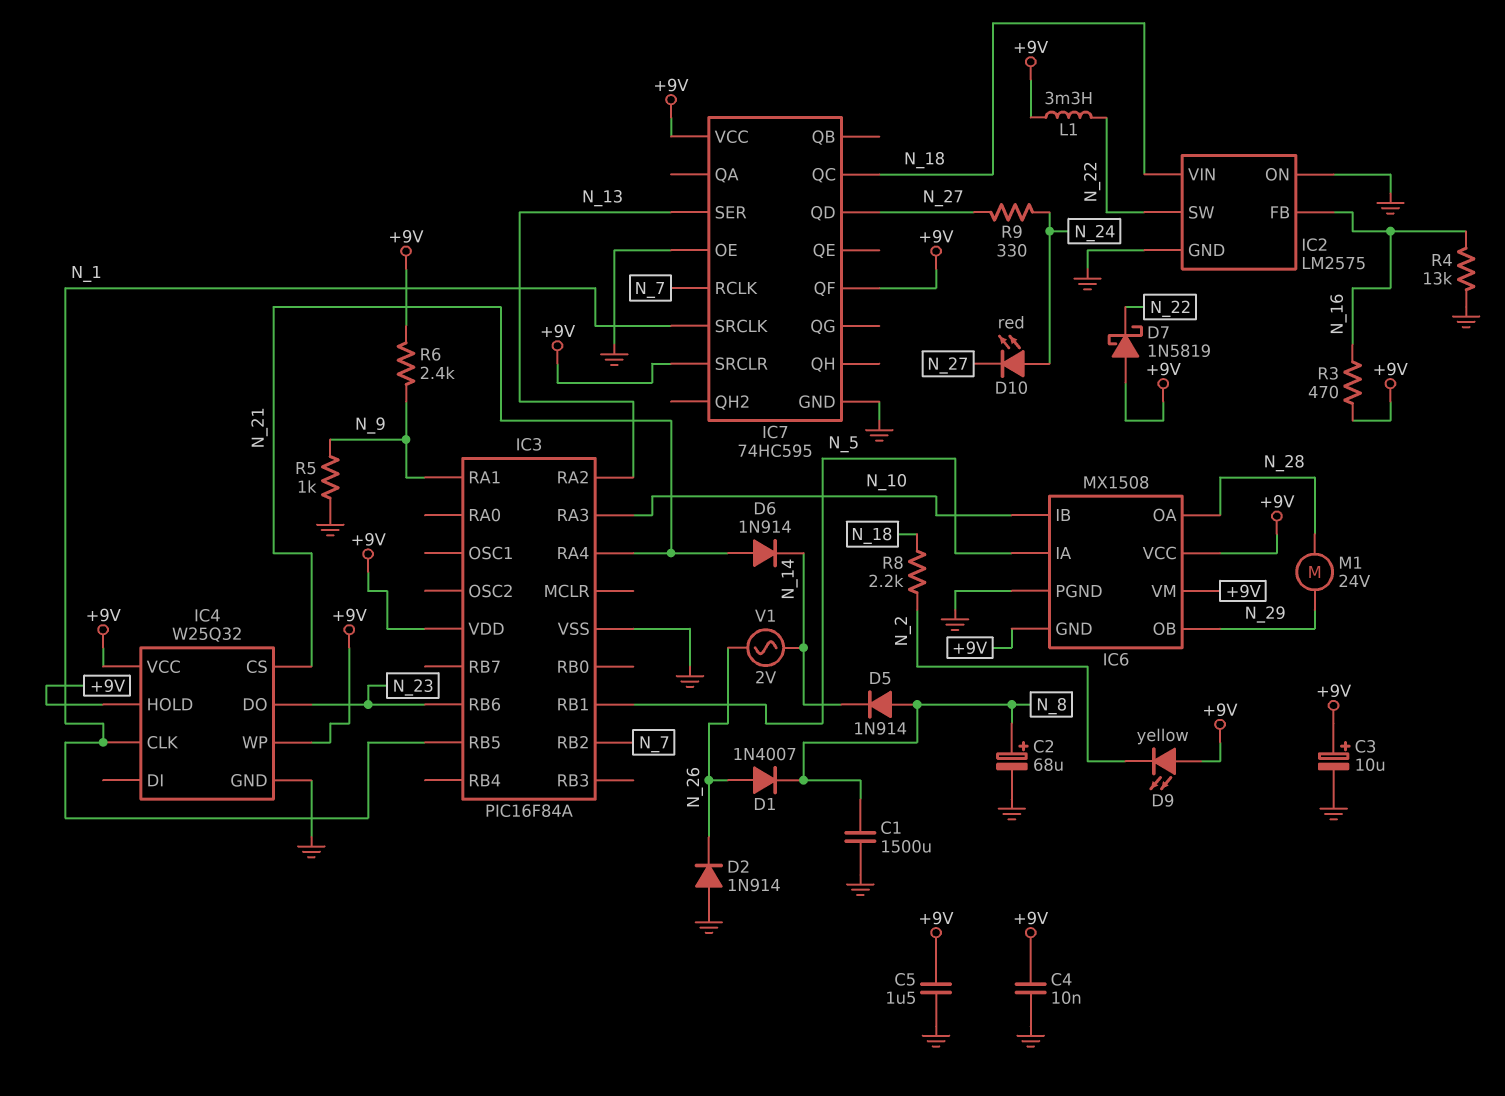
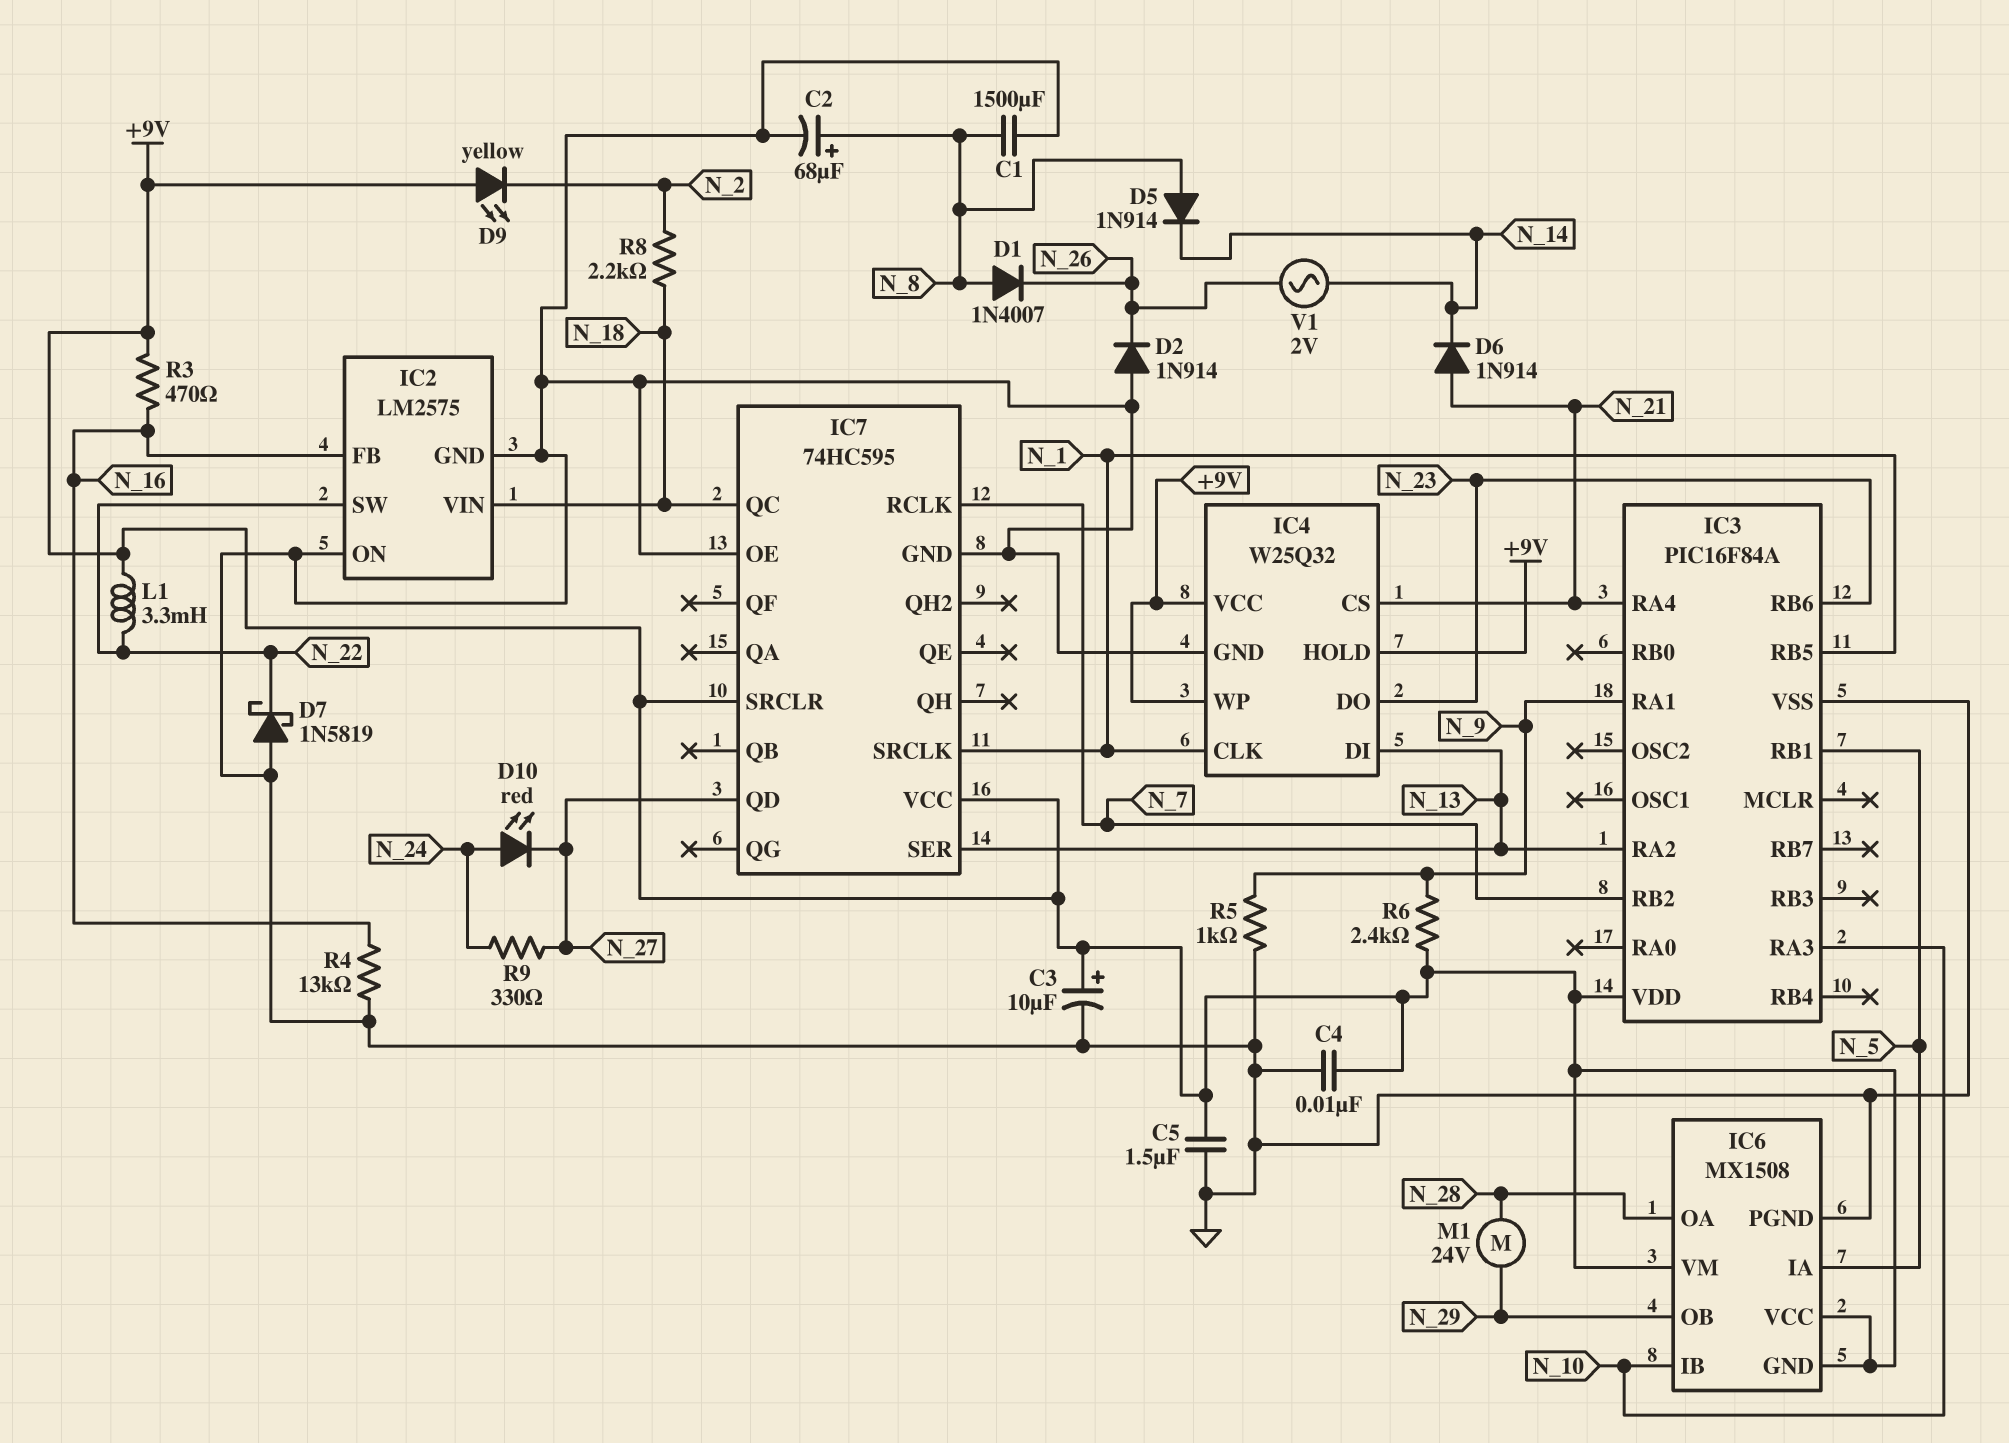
D1: diode 1N4007 (A N_26, K N_8) -> diode 1N4007 (A N_8, K N_26)
D7: schottky 1N5819 (A +9V, K N_22) -> schottky 1N5819 (A GND, K N_22)
IC4 pin DI: none -> N_13
IC7 pin QF: +9V -> none

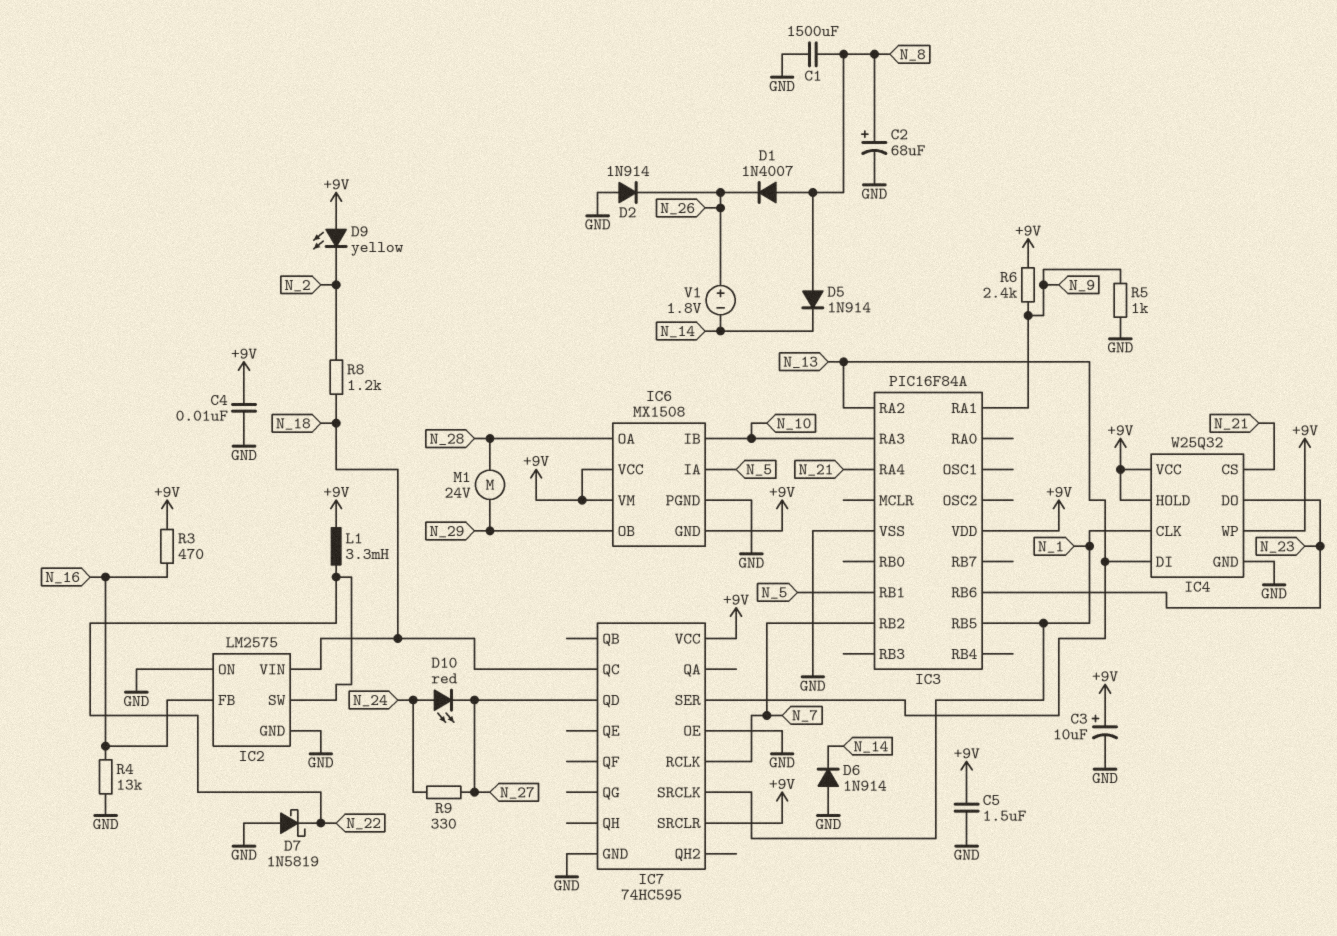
D6: diode 1N914 (A N_21, K N_14) -> diode 1N914 (A GND, K N_14)
R8: 2.2k (N_2, N_18) -> 1.2k (N_2, N_18)
V1: AC 2V (N_14, N_26) -> 1.8V (plus N_26, minus N_14)

